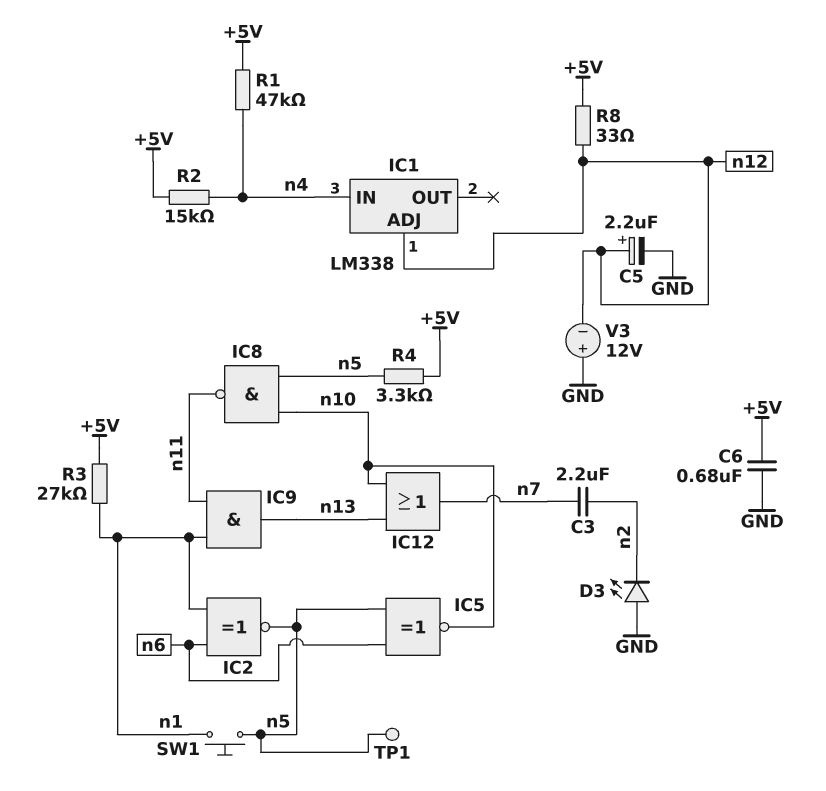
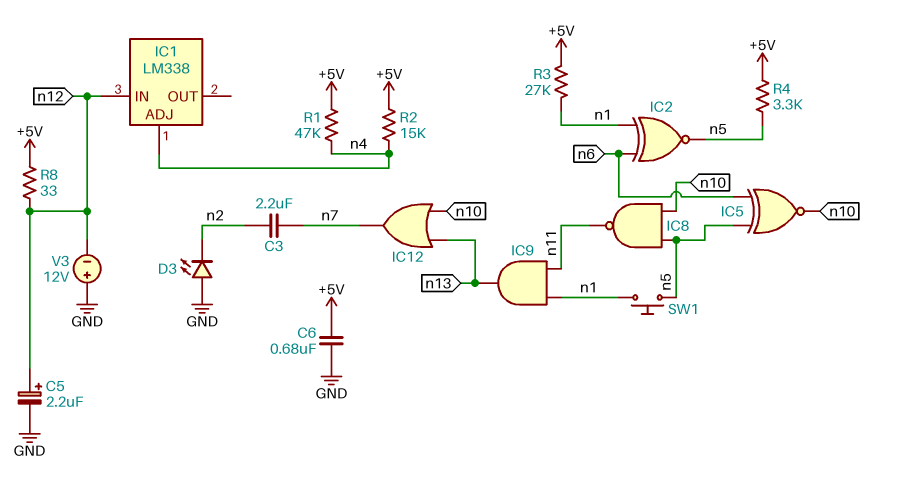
IC1 pin ADJ: n12 -> n4
IC1 pin IN: n4 -> n12
TP1: test point (n5) -> none

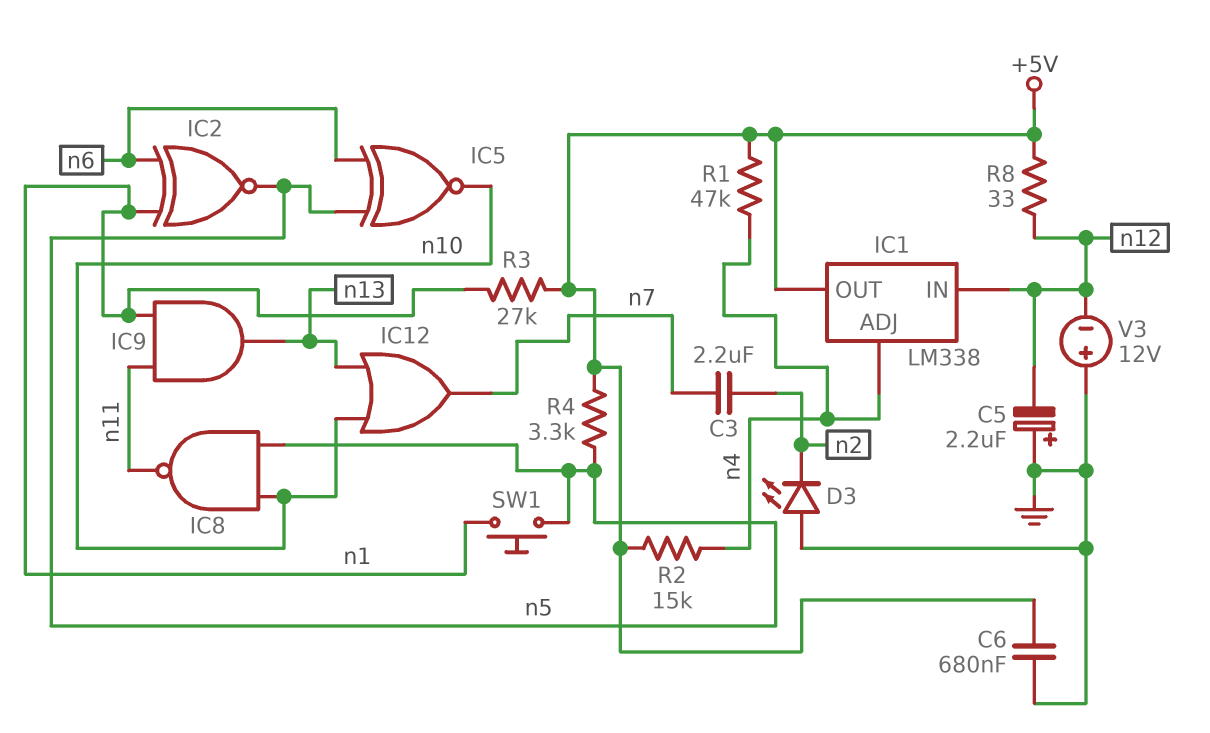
C5: 2.2uF (plus n12, minus GND) -> 2.2uF (plus GND, minus n12)
IC1 pin OUT: none -> +5V

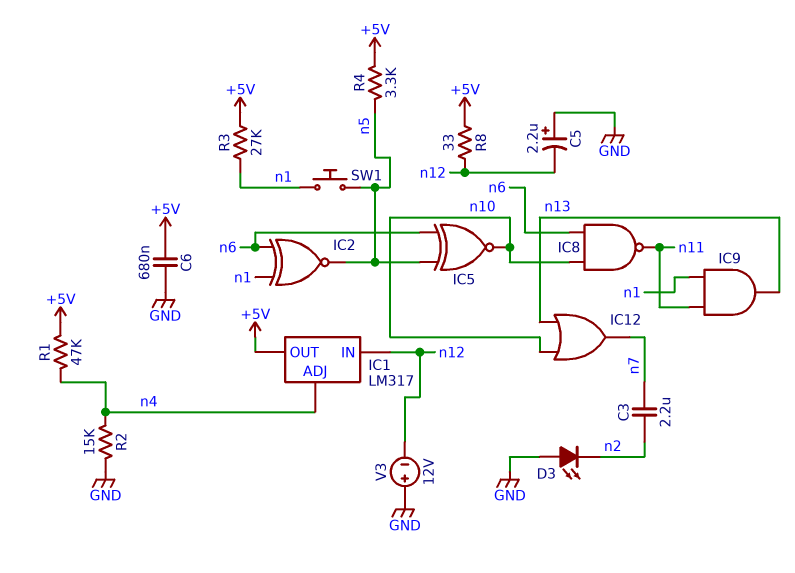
IC1: LM338 -> LM317
IC8: NAND (in n5, in n10, out n11) -> NAND (in n6, in n10, out n11)
R2: 15k (+5V, n4) -> 15k (GND, n4)

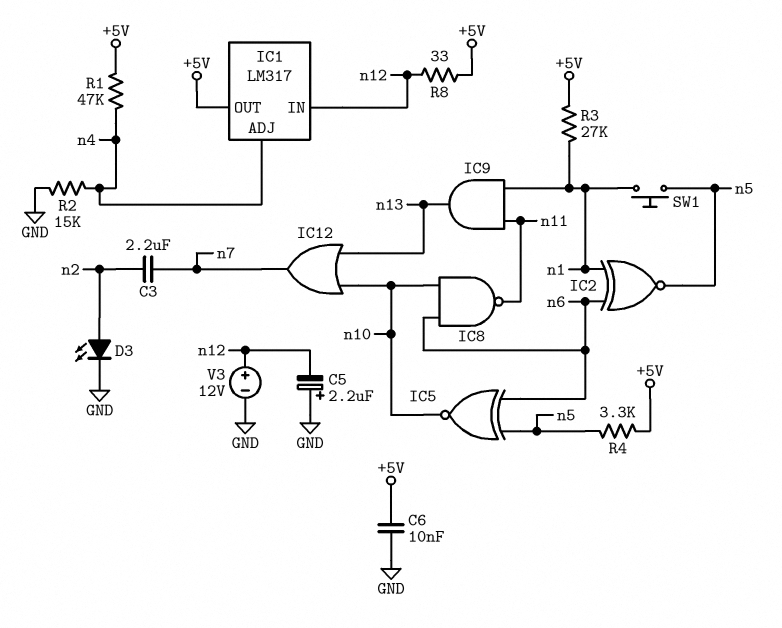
C6: 680nF (+5V, GND) -> 10nF (+5V, GND)
D3: LED (A GND, K n2) -> LED (A n2, K GND)
V3: 12V (plus GND, minus n12) -> 12V (plus n12, minus GND)

